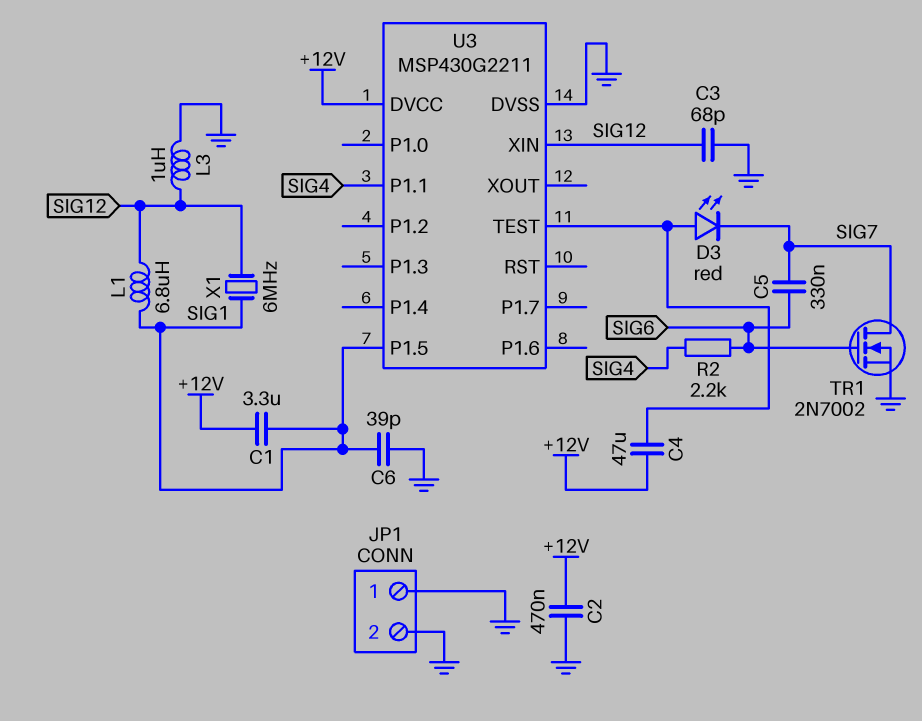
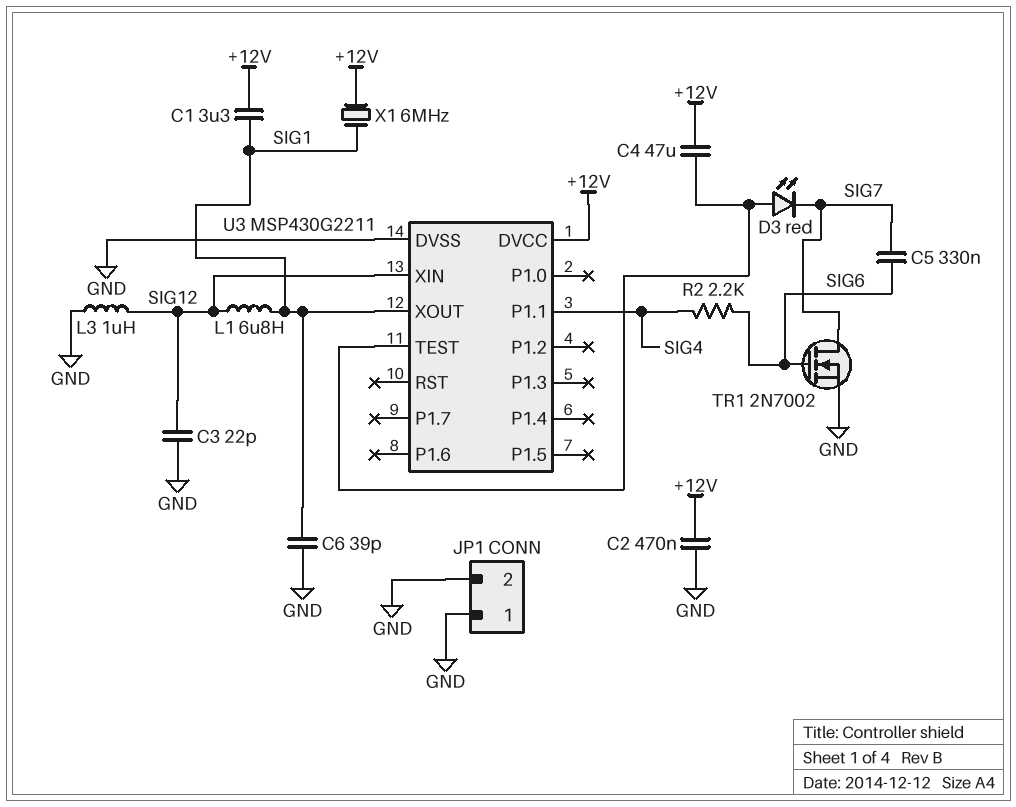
C3: 68pF (GND, SIG12) -> 22pF (GND, SIG12)
U3 pin P1.5: SIG1 -> none
U3 pin XOUT: none -> SIG1
X1: 6MHz (SIG1, SIG12) -> 6MHz (+12V, SIG1)

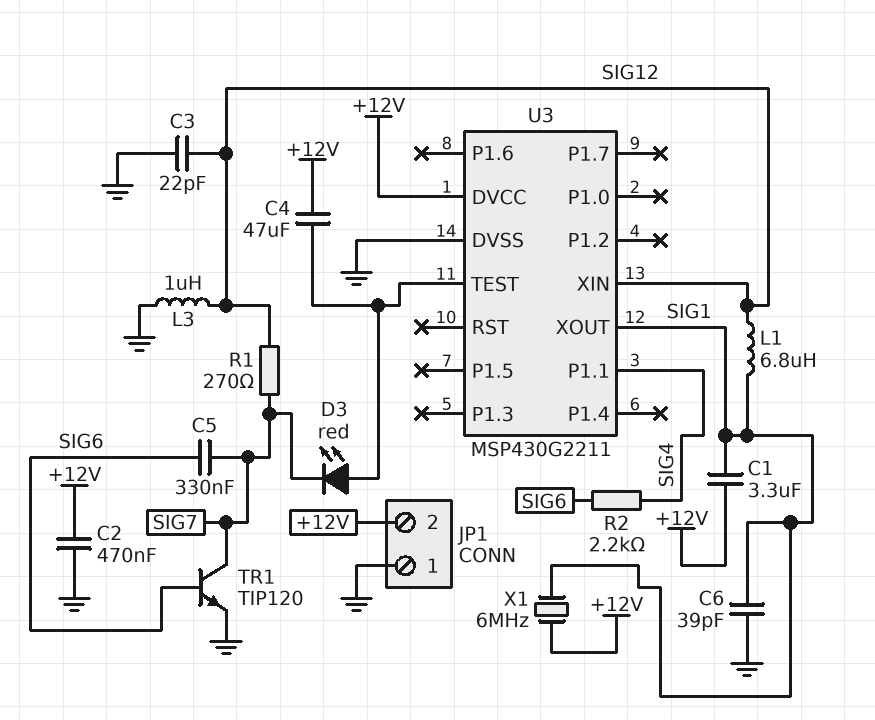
JP1 pin 2: GND -> +12V
R1: none -> 270 (SIG7, SIG12)
TR1: NMOS 2N7002 (G SIG6, D SIG7, S GND) -> NPN TIP120 (B SIG6, C SIG7, E GND)

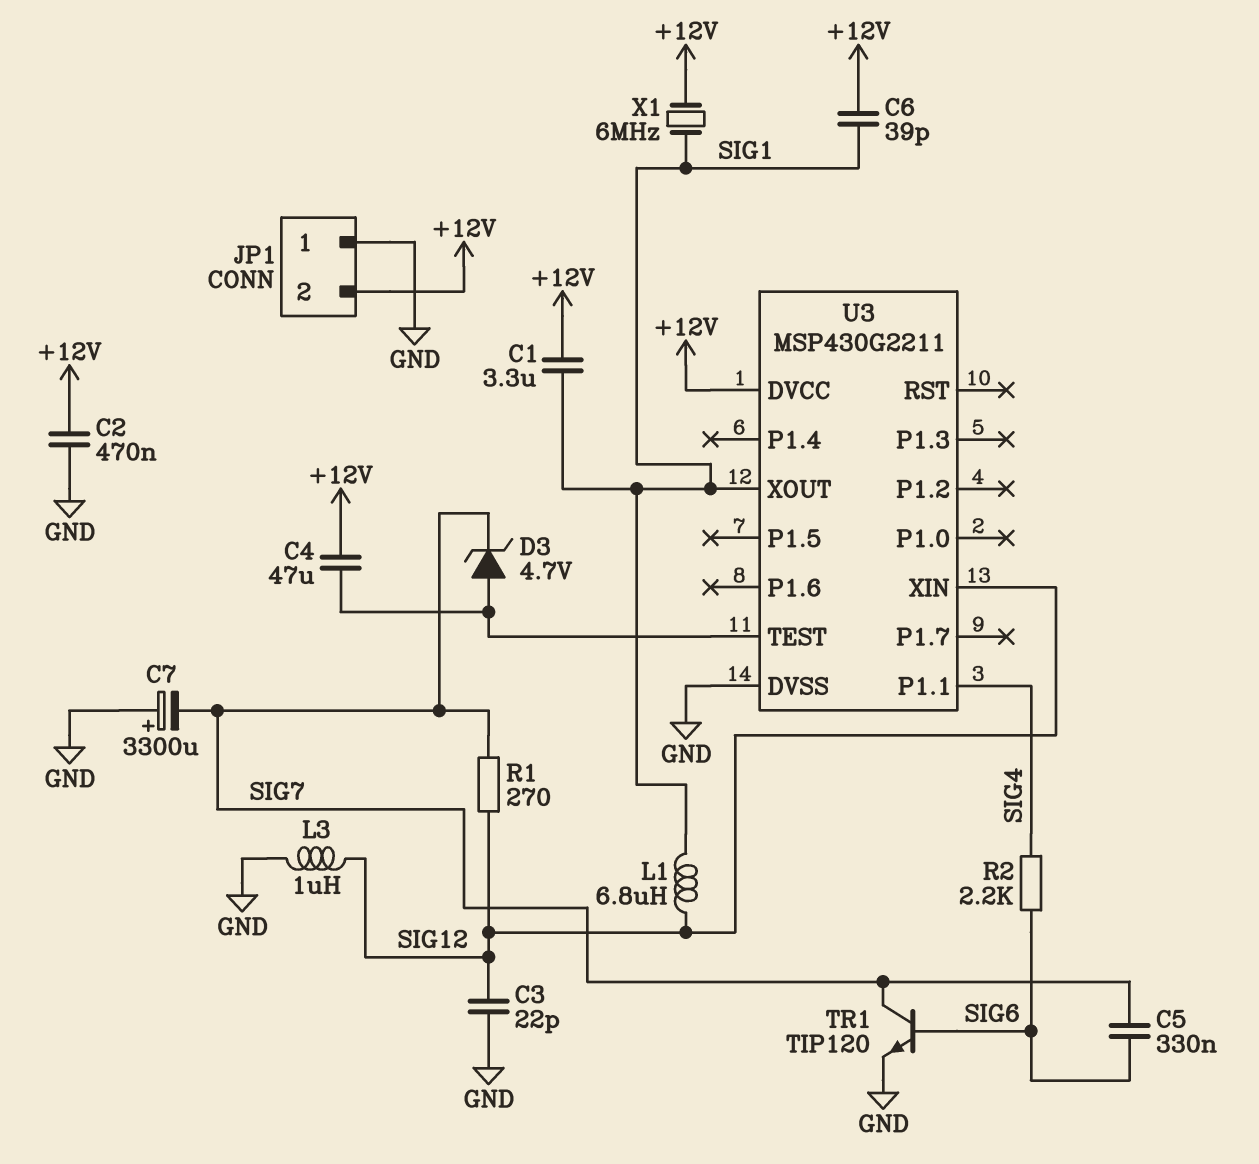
C6: 39pF (GND, SIG1) -> 39pF (+12V, SIG1)
C7: none -> 3300uF (plus GND, minus SIG7)
D3: LED red (A U3/TEST, K SIG7) -> zener 4.7V (A U3/TEST, K SIG7)

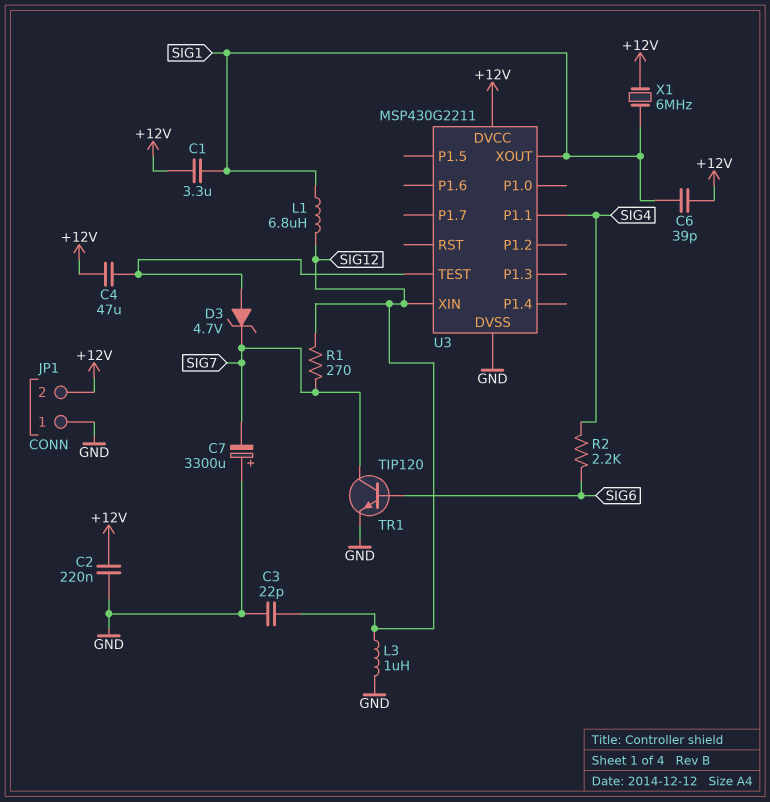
C2: 470nF (+12V, GND) -> 220nF (+12V, GND)
C5: 330nF (SIG6, SIG7) -> none

